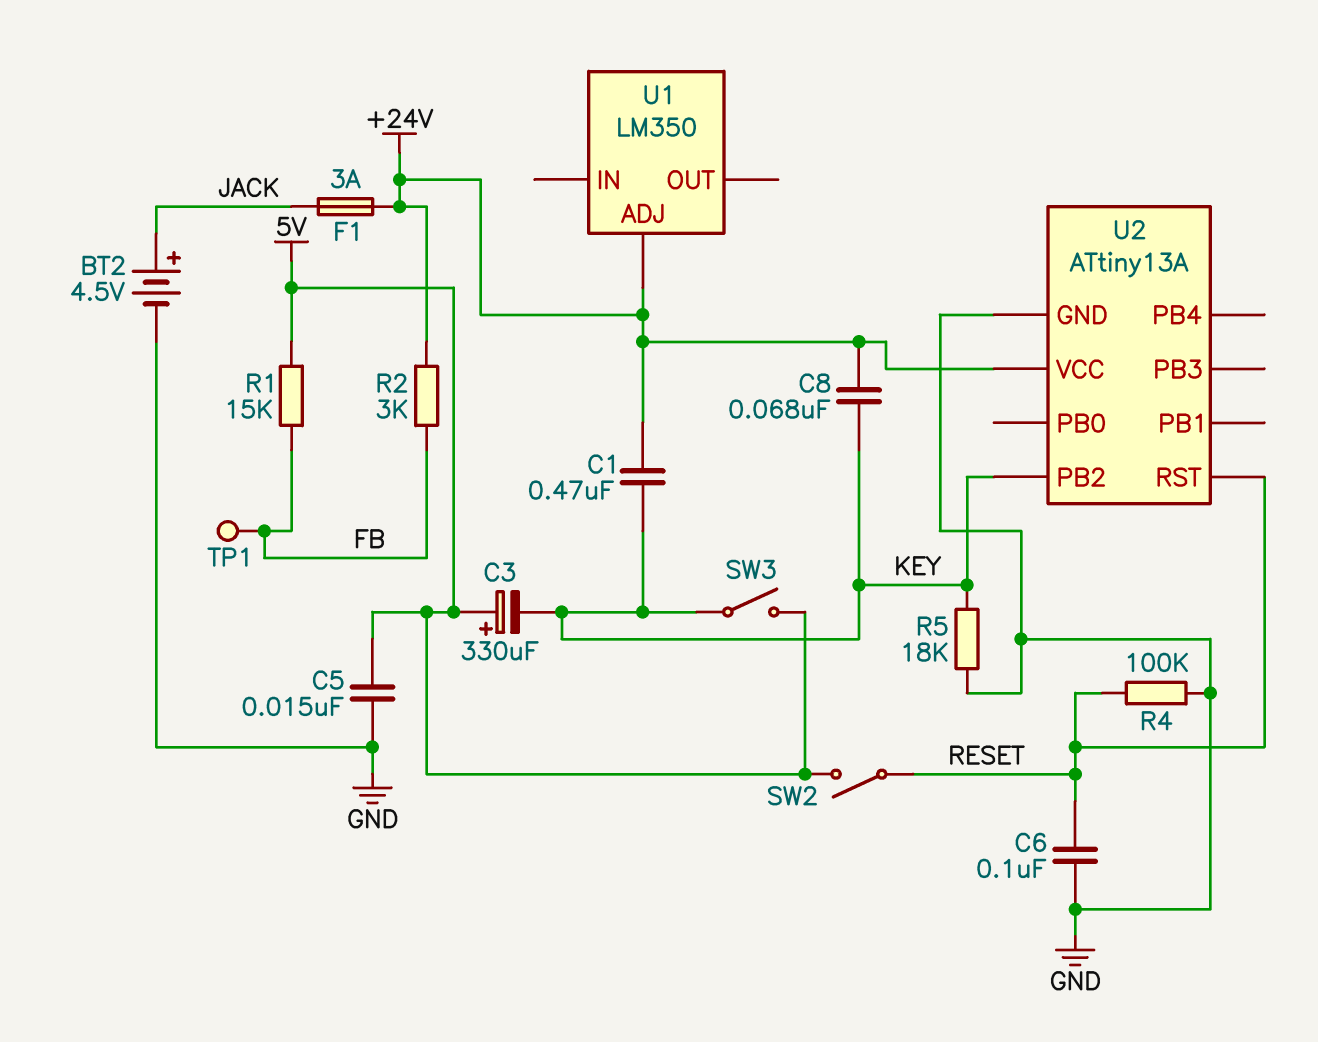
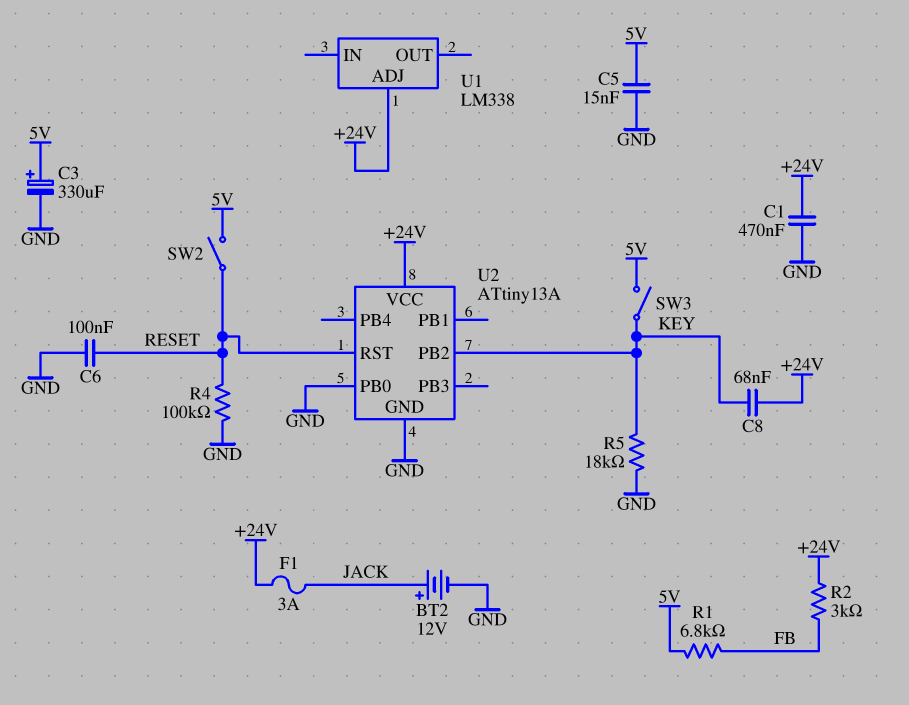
BT2: 4.5V (plus JACK, minus GND) -> 12V (plus JACK, minus GND)
C1: 470nF (+24V, KEY) -> 470nF (+24V, GND)
C3: 330uF (plus 5V, minus KEY) -> 330uF (plus 5V, minus GND)
R1: 15k (5V, FB) -> 6.8k (5V, FB)
TP1: test point (FB) -> none
U1: LM350 -> LM338
U2 pin PB0: none -> GND

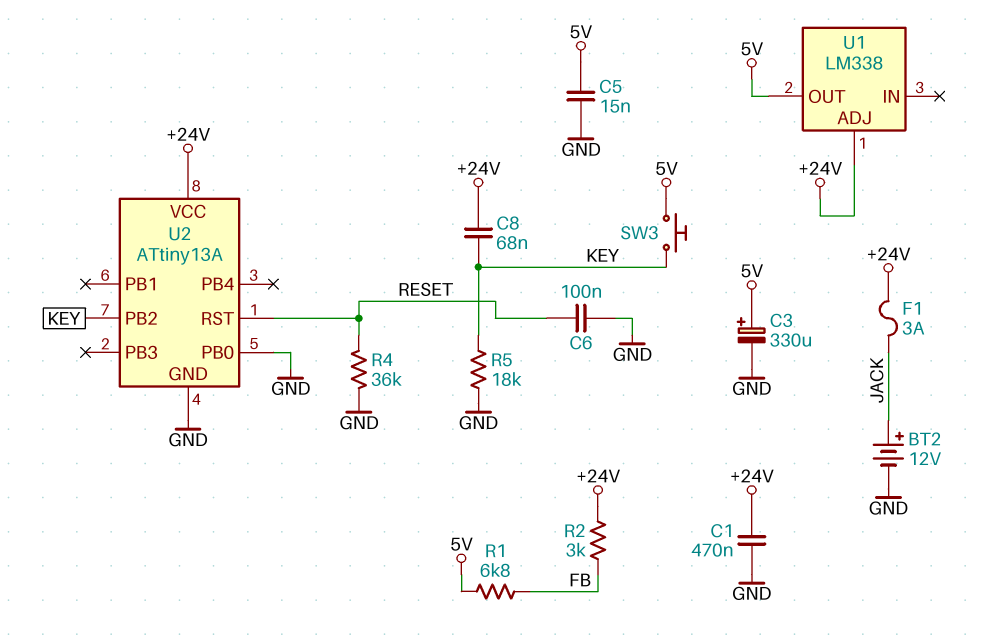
R4: 100k (GND, RESET) -> 36k (GND, RESET)
SW2: switch (5V, RESET) -> none
SW3: switch (5V, KEY) -> button (5V, KEY)
U1 pin OUT: none -> 5V

